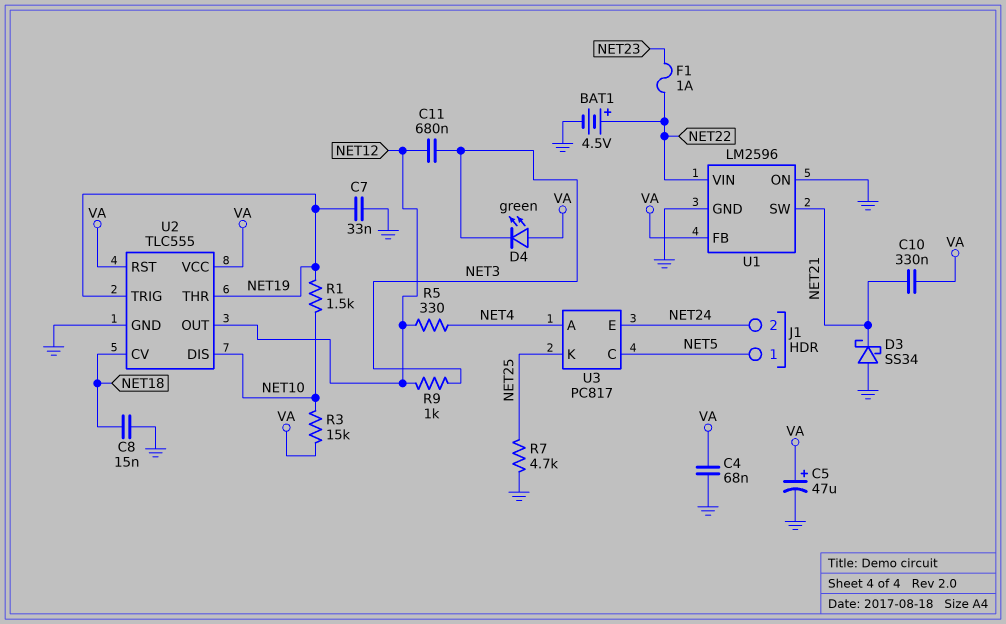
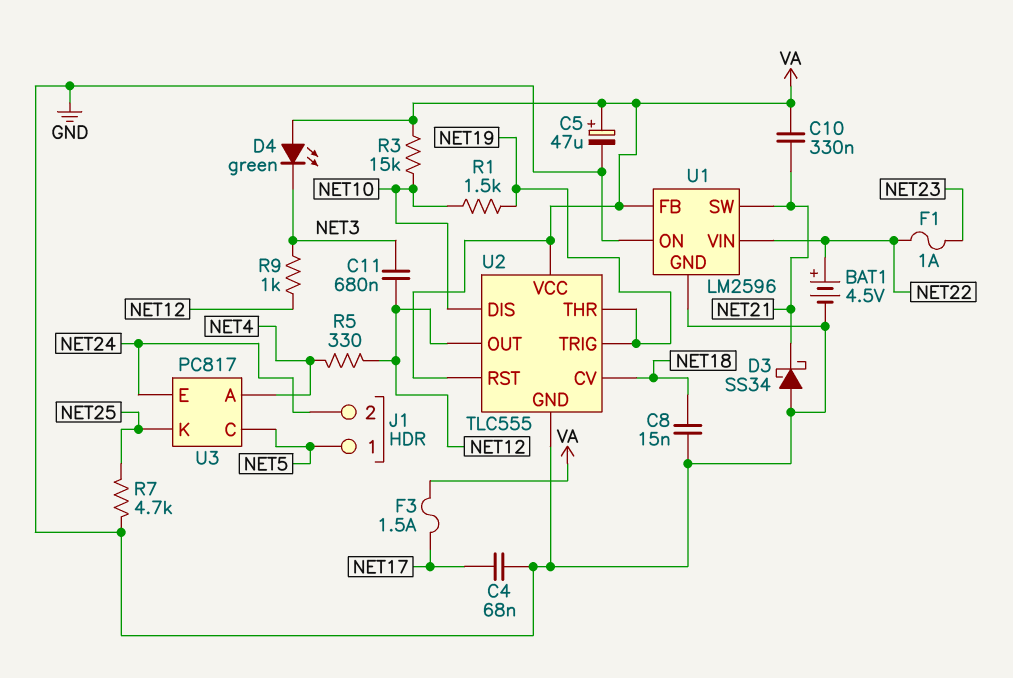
C4: 68nF (GND, VA) -> 68nF (GND, NET17)
C7: 33nF (GND, NET19) -> none
F3: none -> 1.5A (NET17, VA)

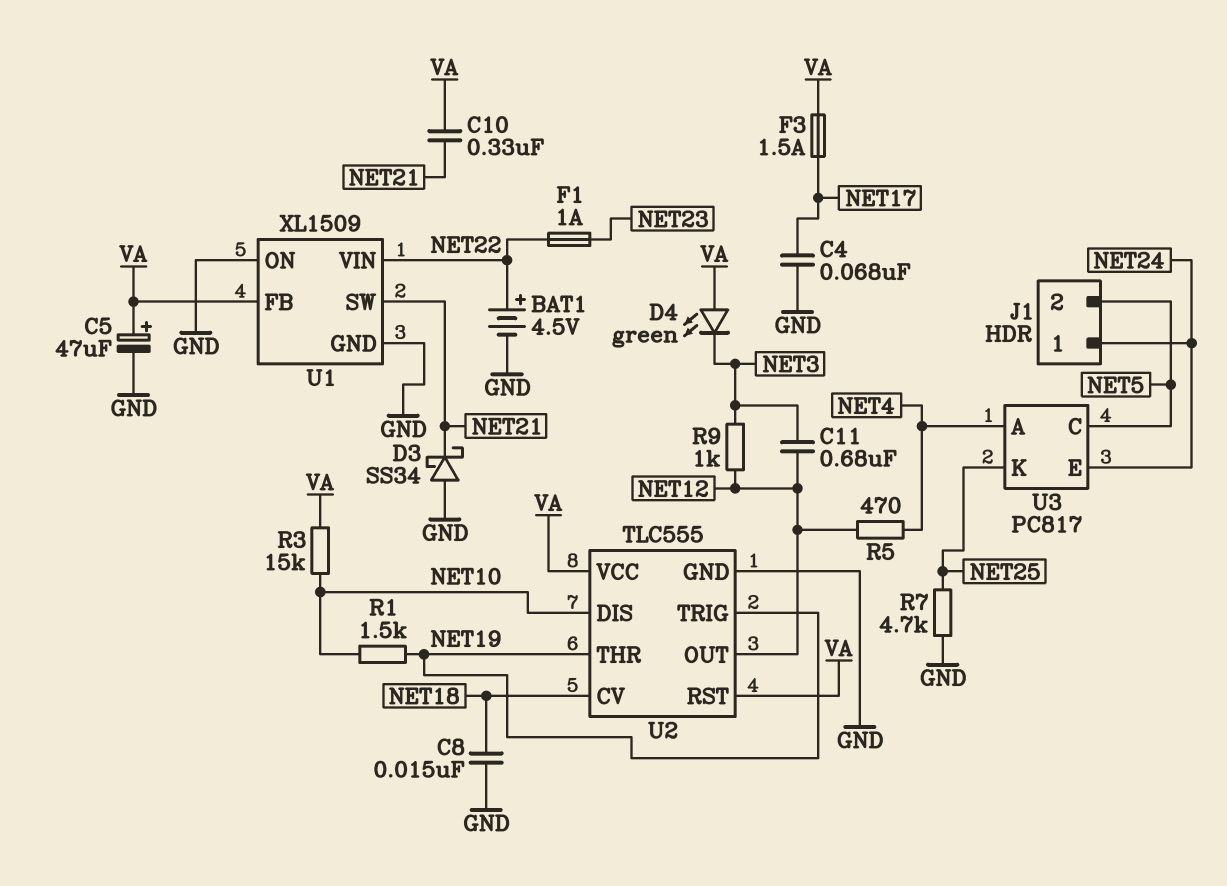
J1 pin 1: NET5 -> NET24
J1 pin 2: NET24 -> NET5
R5: 330 (NET4, NET12) -> 470 (NET4, NET12)
U1: LM2596 -> XL1509

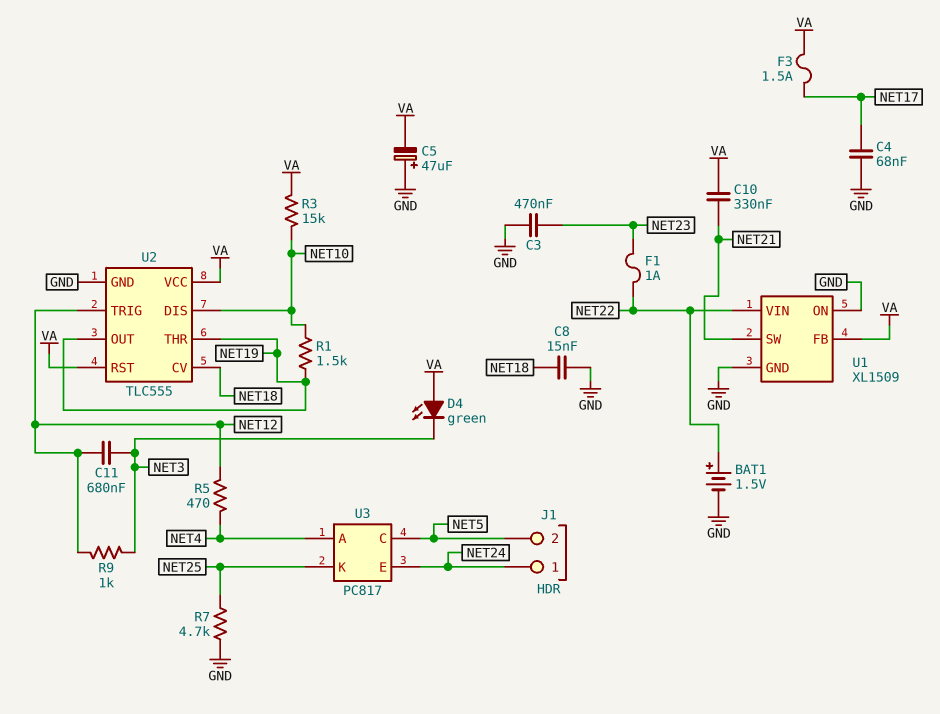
BAT1: 4.5V (plus NET22, minus GND) -> 1.5V (plus NET22, minus GND)
C3: none -> 470nF (GND, NET23)
C5: 47uF (plus VA, minus GND) -> 47uF (plus GND, minus VA)
D3: schottky SS34 (A GND, K NET21) -> none
U2 pin OUT: NET12 -> NET19
U2 pin TRIG: NET19 -> NET12

